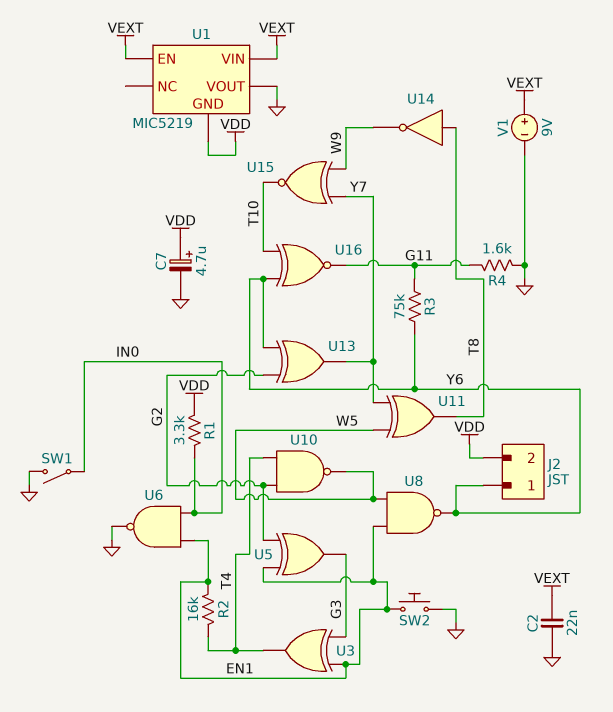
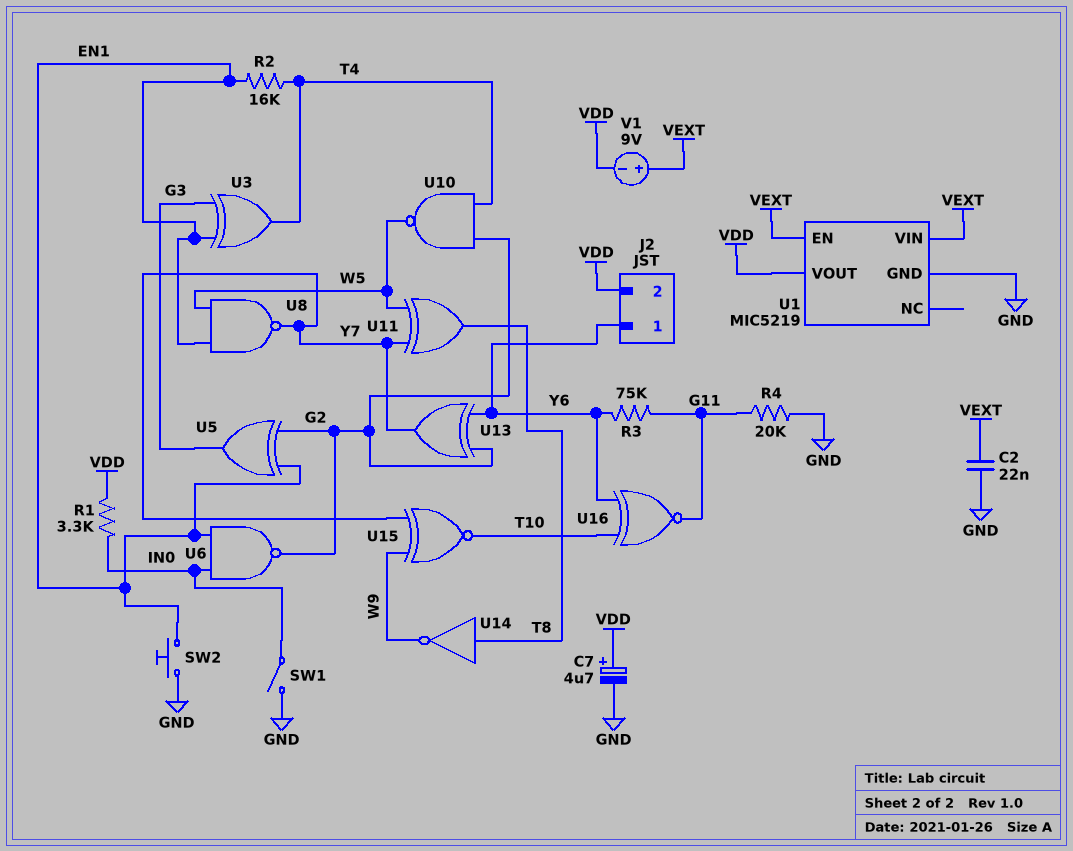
R4: 1.6k (G11, GND) -> 20k (G11, GND)
U1 pin GND: VDD -> GND
U1 pin VOUT: GND -> VDD
U6: NAND (in EN1, in IN0, out GND) -> NAND (in EN1, in IN0, out G2)
U8: NAND (in EN1, in W5, out Y6) -> NAND (in EN1, in W5, out Y7)
V1: 9V (plus VEXT, minus GND) -> 9V (plus VEXT, minus VDD)

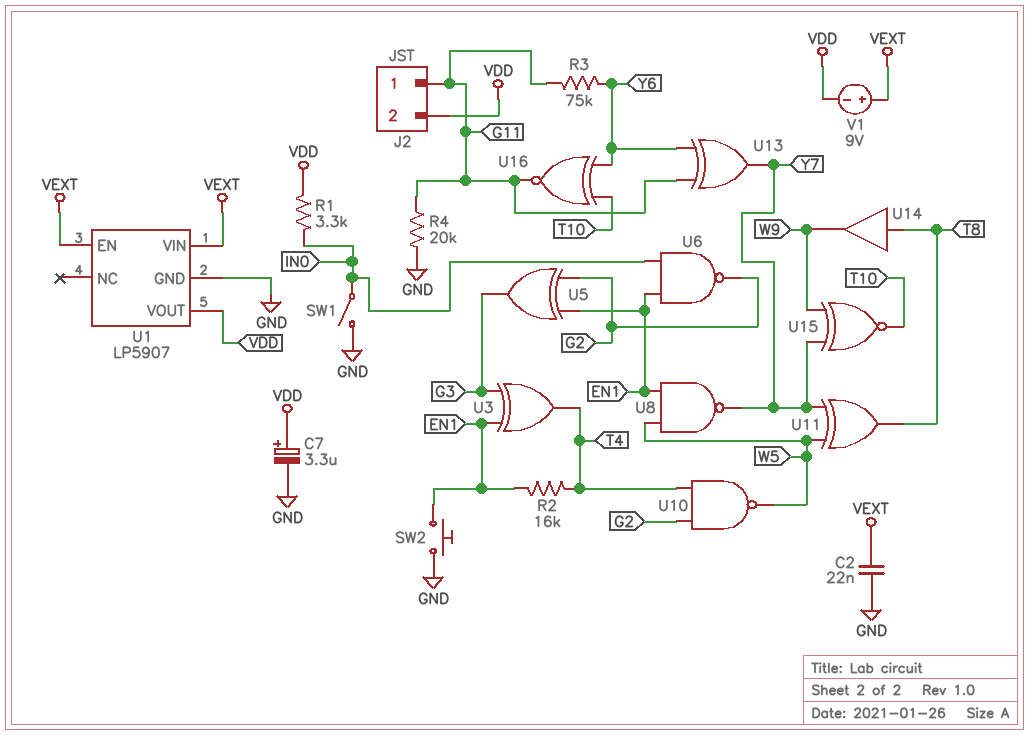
C7: 4.7uF (plus VDD, minus GND) -> 3.3uF (plus VDD, minus GND)
J2 pin 1: Y6 -> G11
U1: MIC5219 -> LP5907
U13: XOR (in G2, in Y6, out Y7) -> XOR (in G11, in Y6, out Y7)
U14: NOT (in T8, out W9) -> buffer (in T8, out W9)

